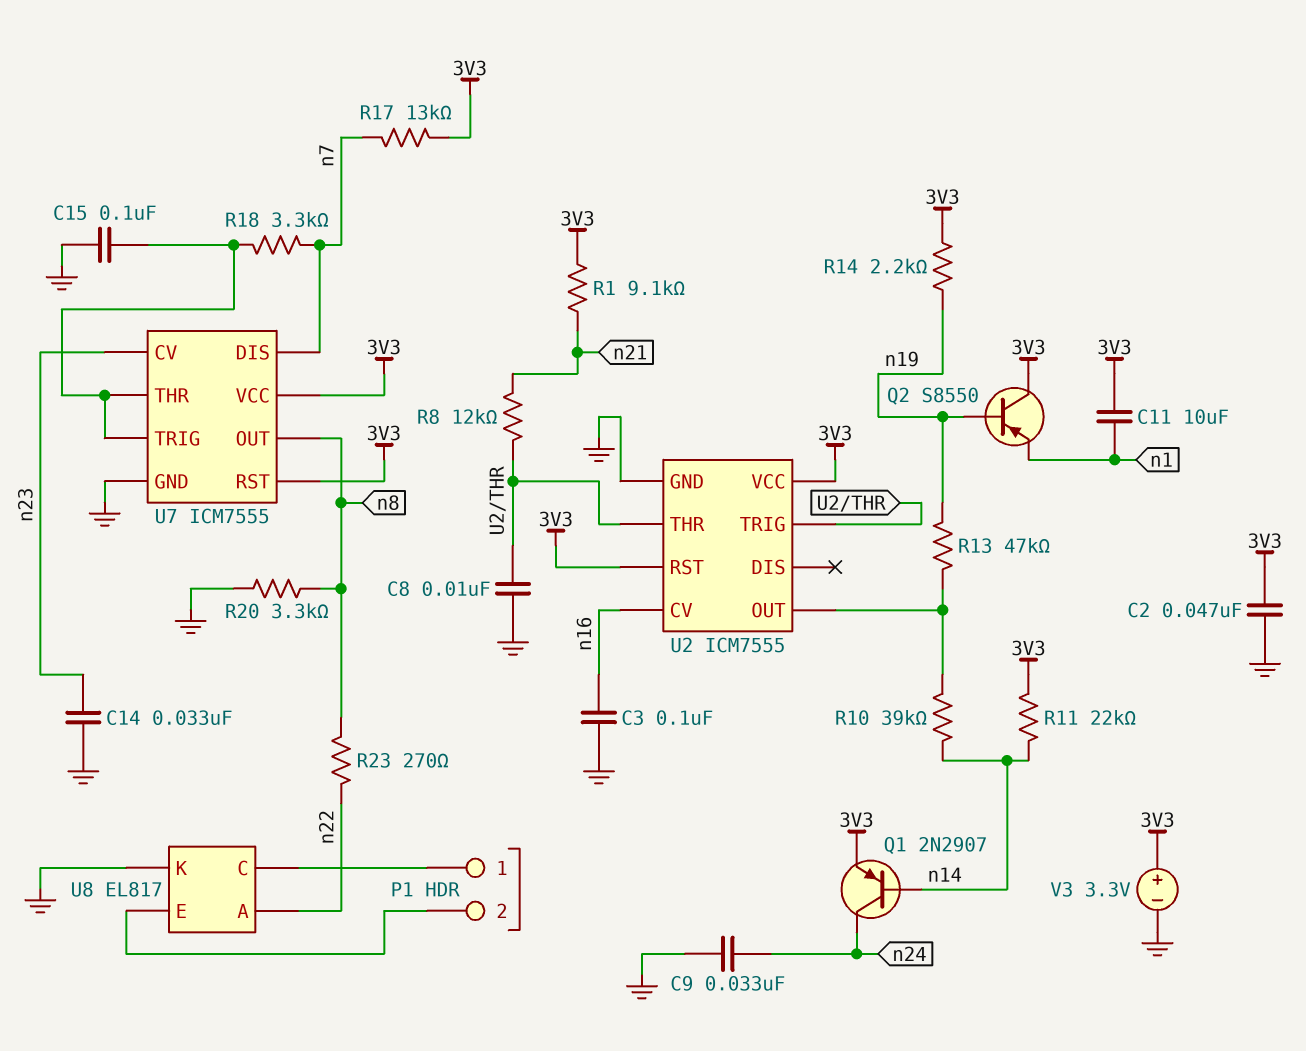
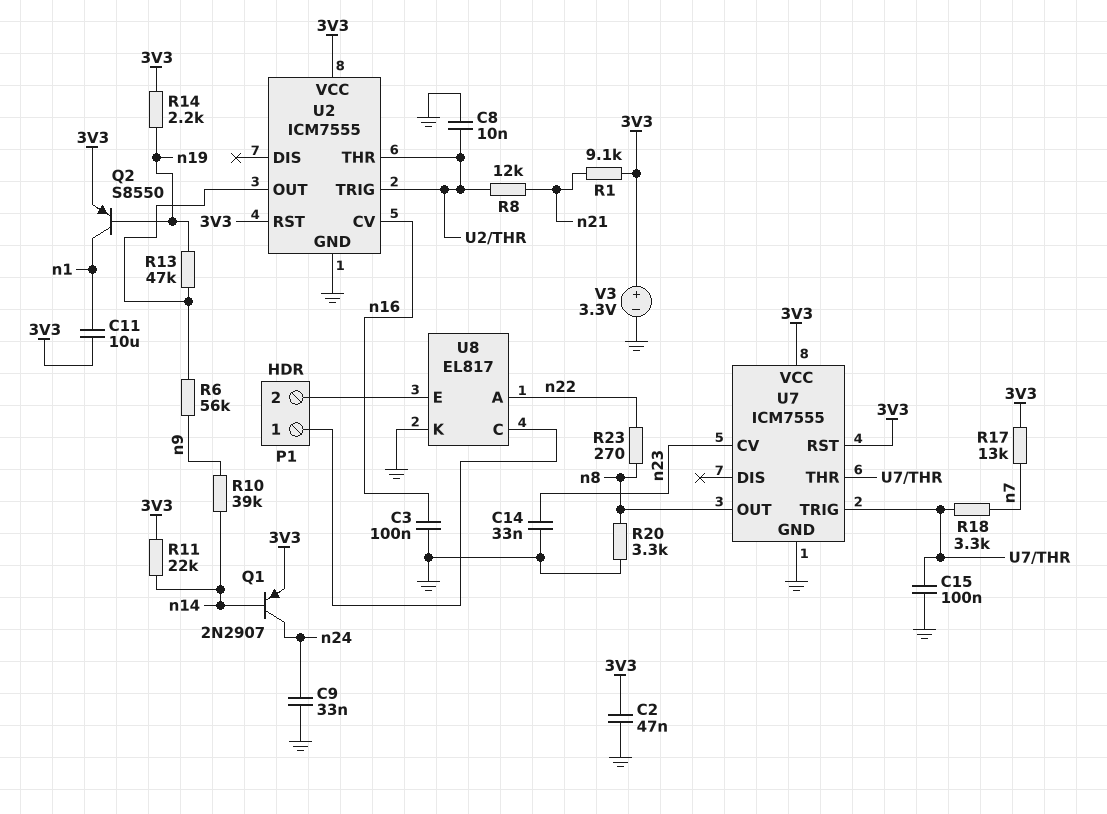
Q2: PNP S8550 (B n19, C 3V3, E n1) -> PNP S8550 (B n19, C n1, E 3V3)
R6: none -> 56k (U2/OUT, n9)
R10: 39k (U2/OUT, n14) -> 39k (n9, n14)
U7 pin DIS: n7 -> none

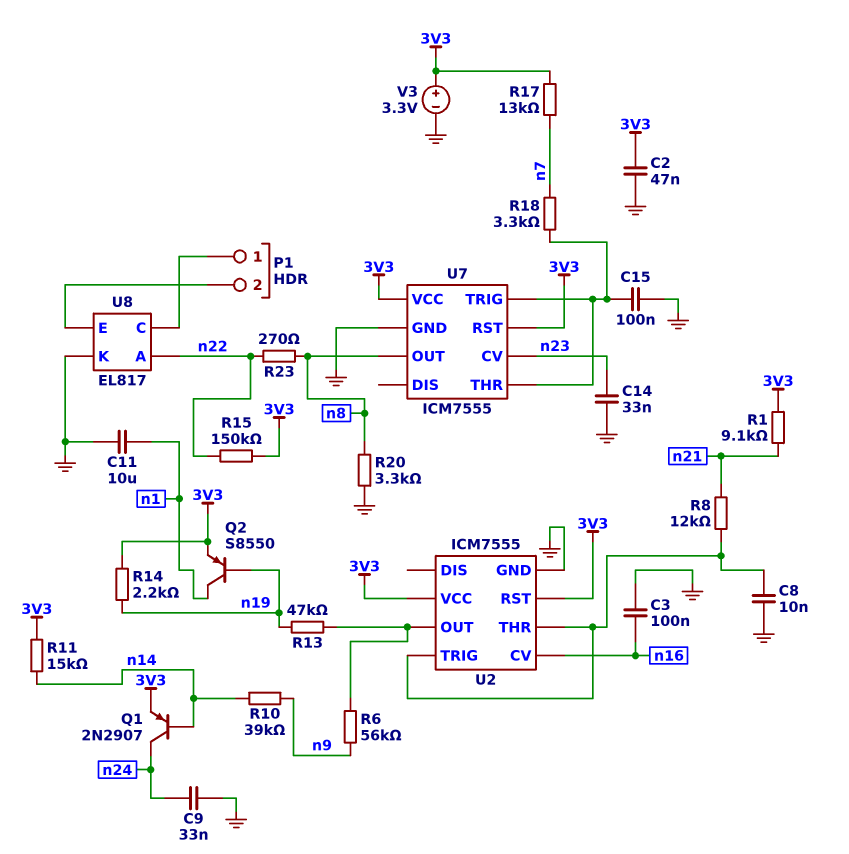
C11: 10uF (3V3, n1) -> 10uF (GND, n1)
R11: 22k (3V3, n14) -> 15k (3V3, n14)
R15: none -> 150k (3V3, n22)

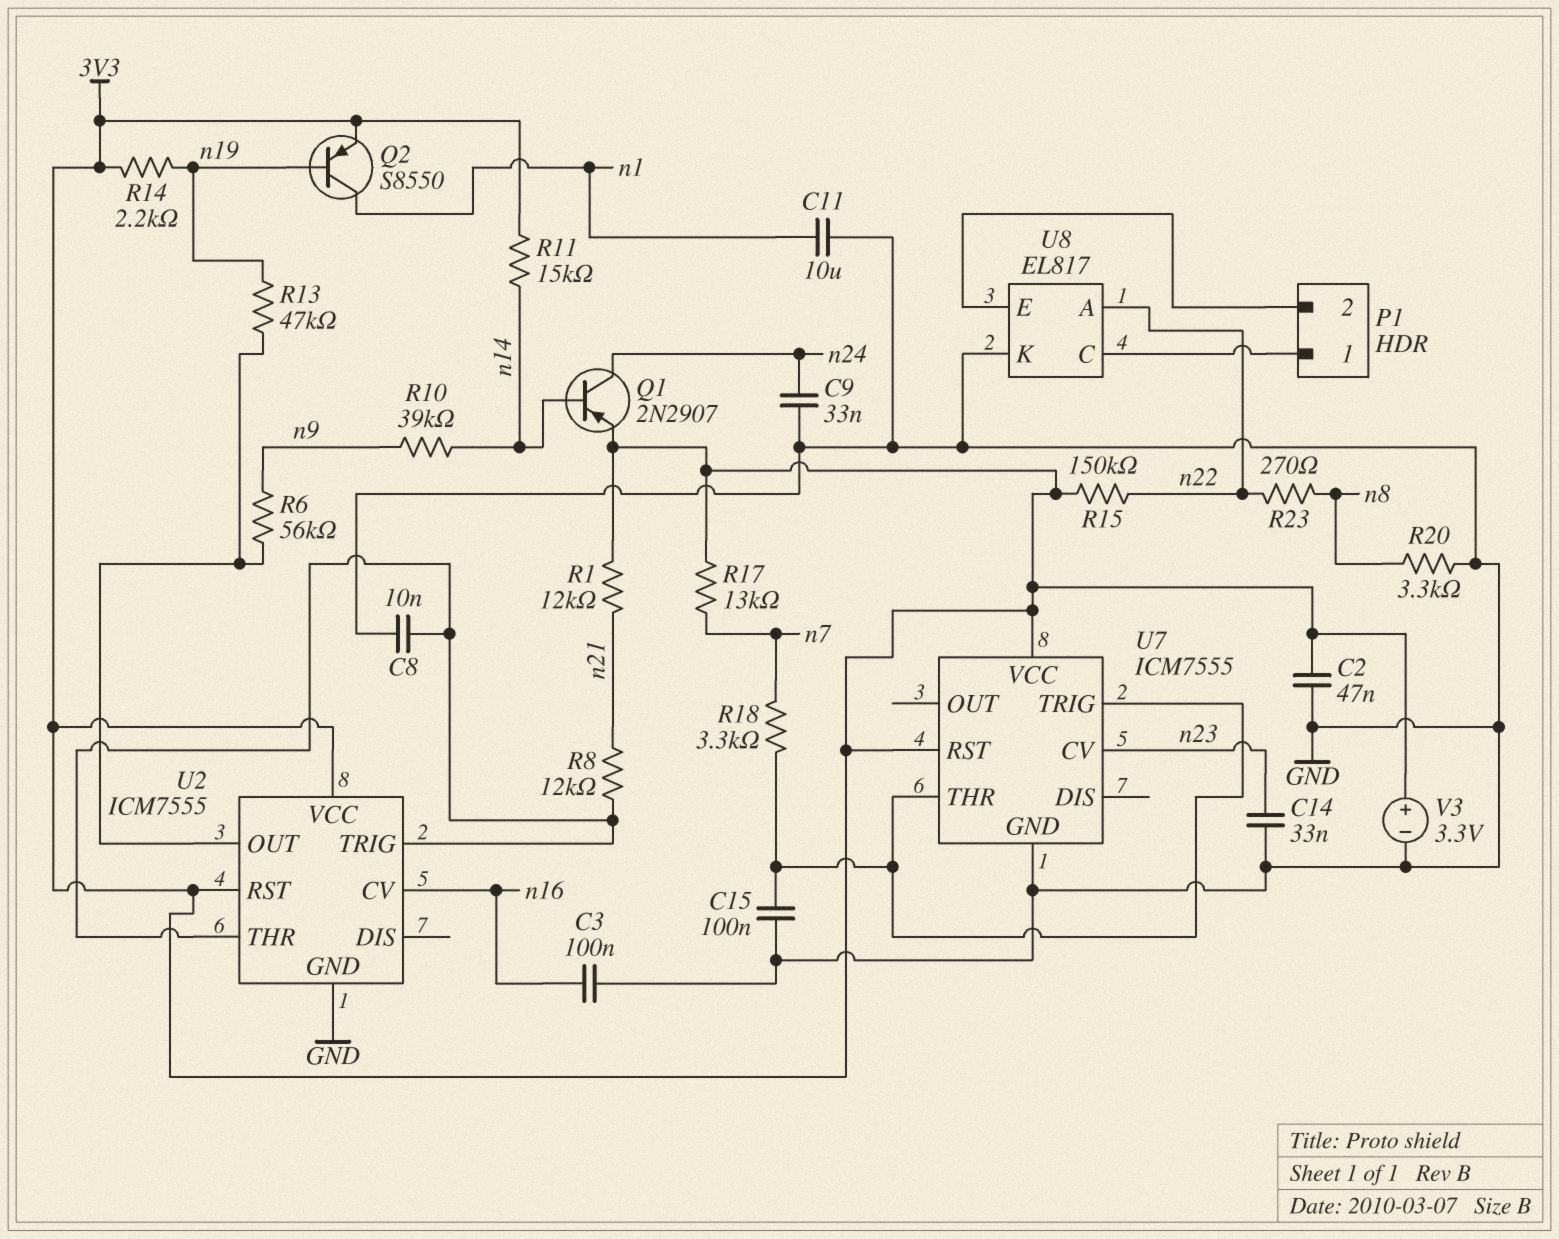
R1: 9.1k (3V3, n21) -> 12k (3V3, n21)
U7 pin OUT: n8 -> none

